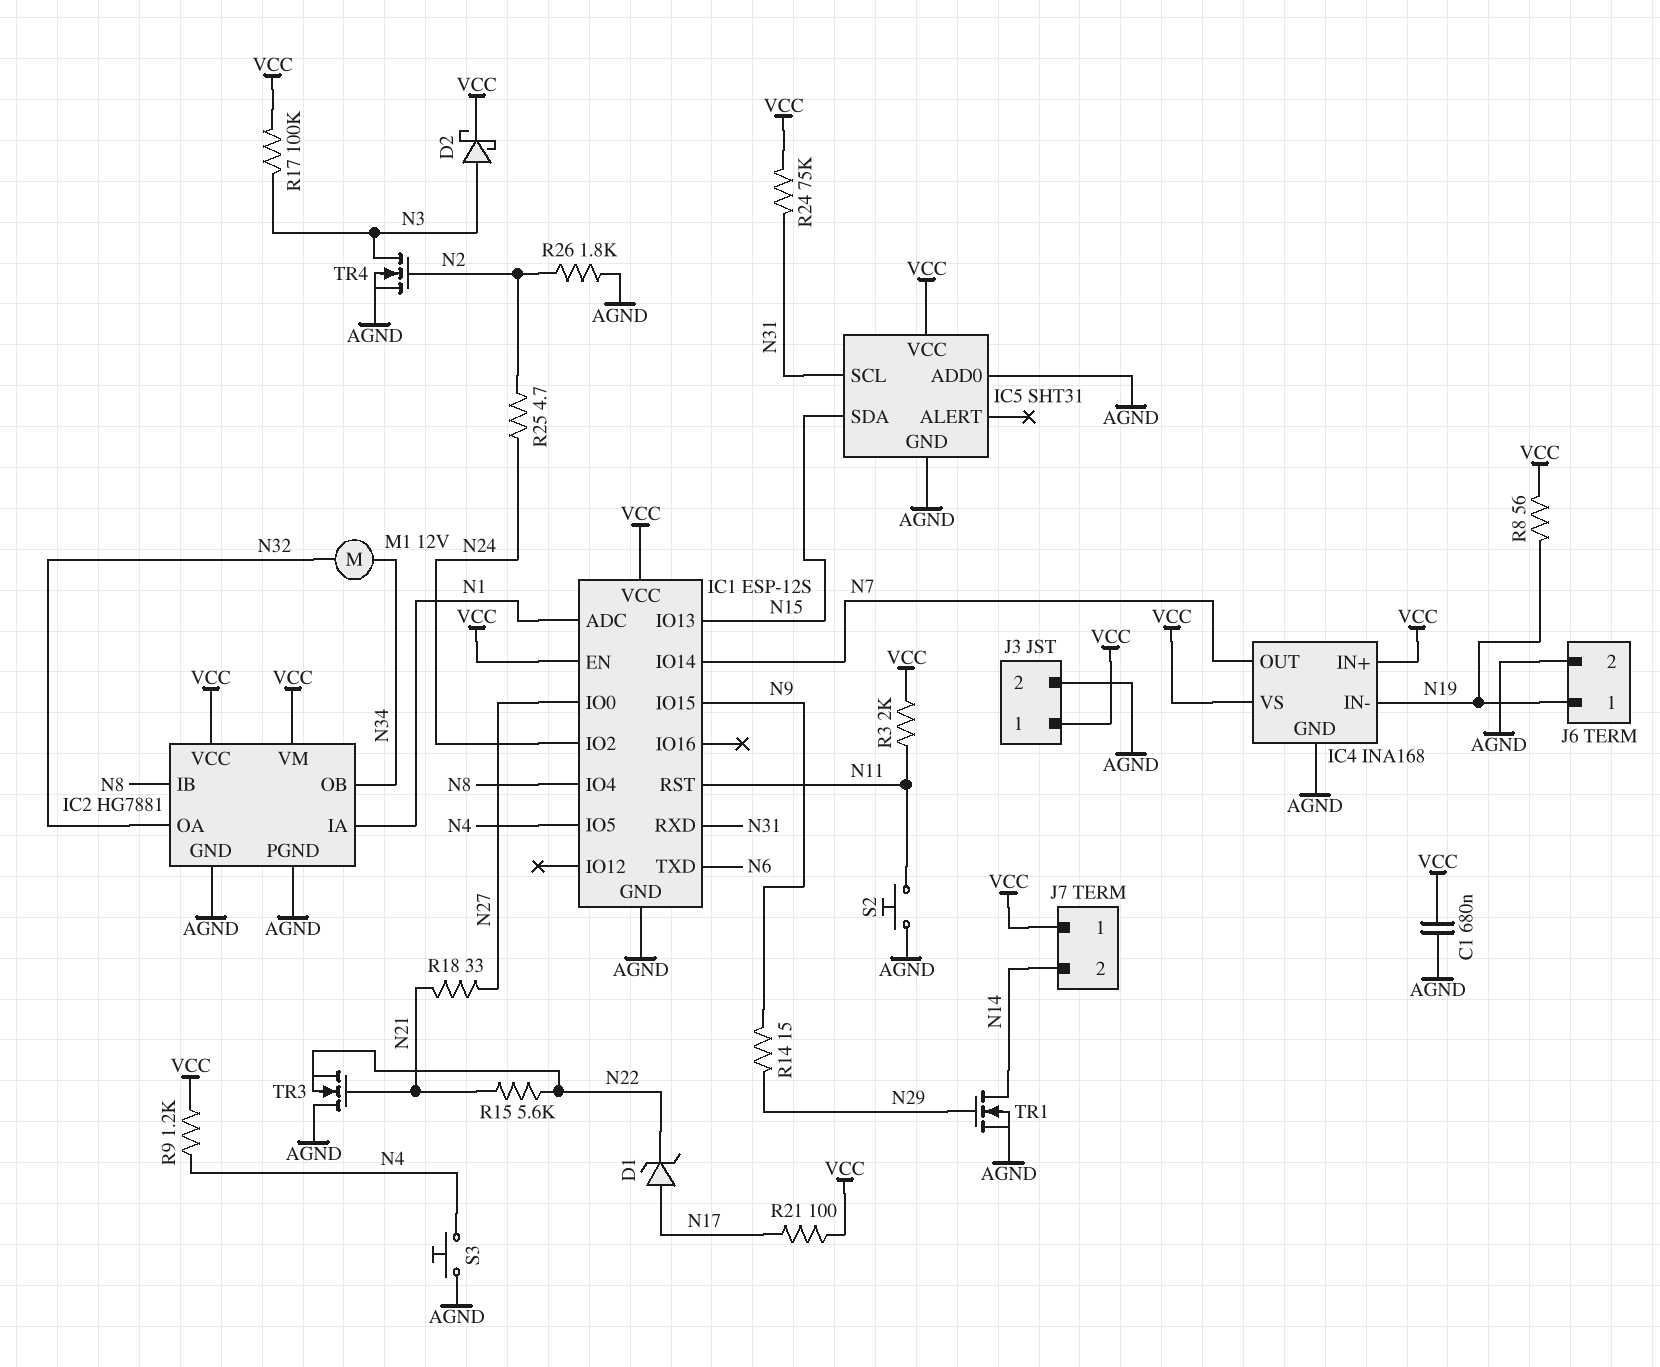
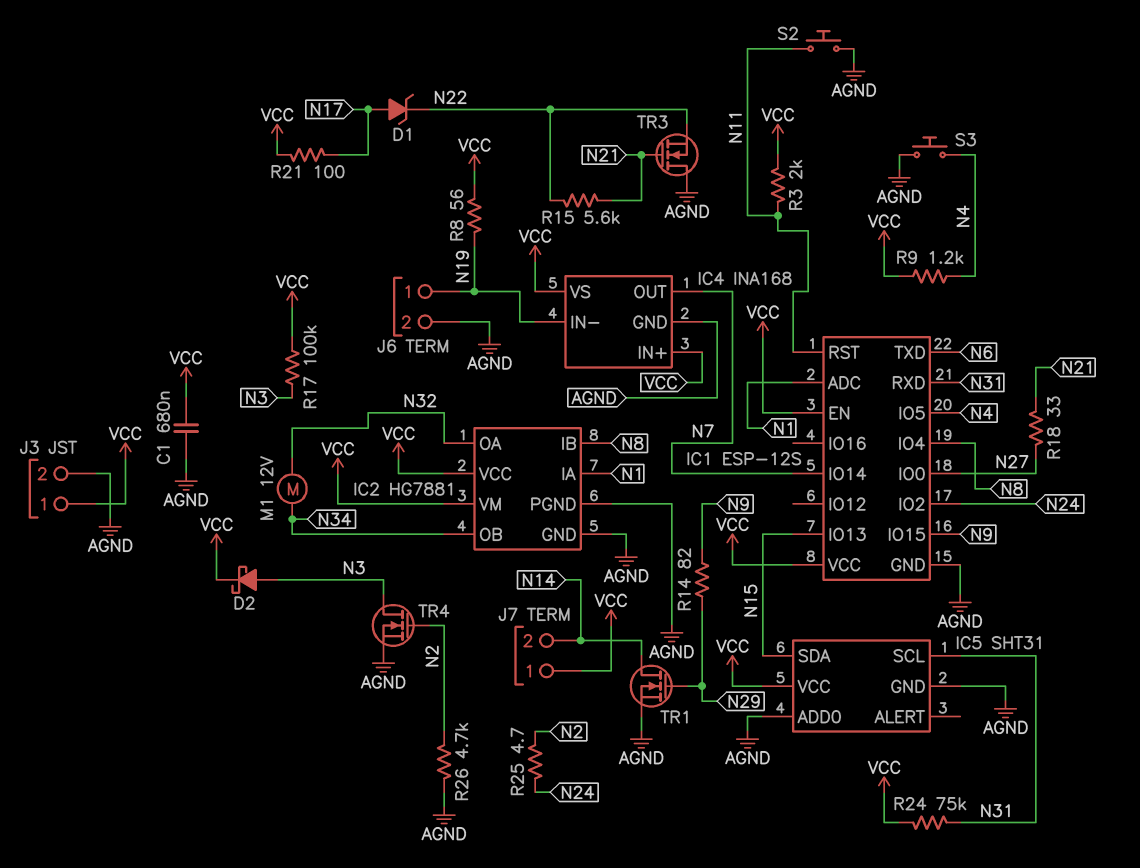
R14: 15 (N9, N29) -> 82 (N9, N29)
R26: 1.8k (AGND, N2) -> 4.7k (AGND, N2)

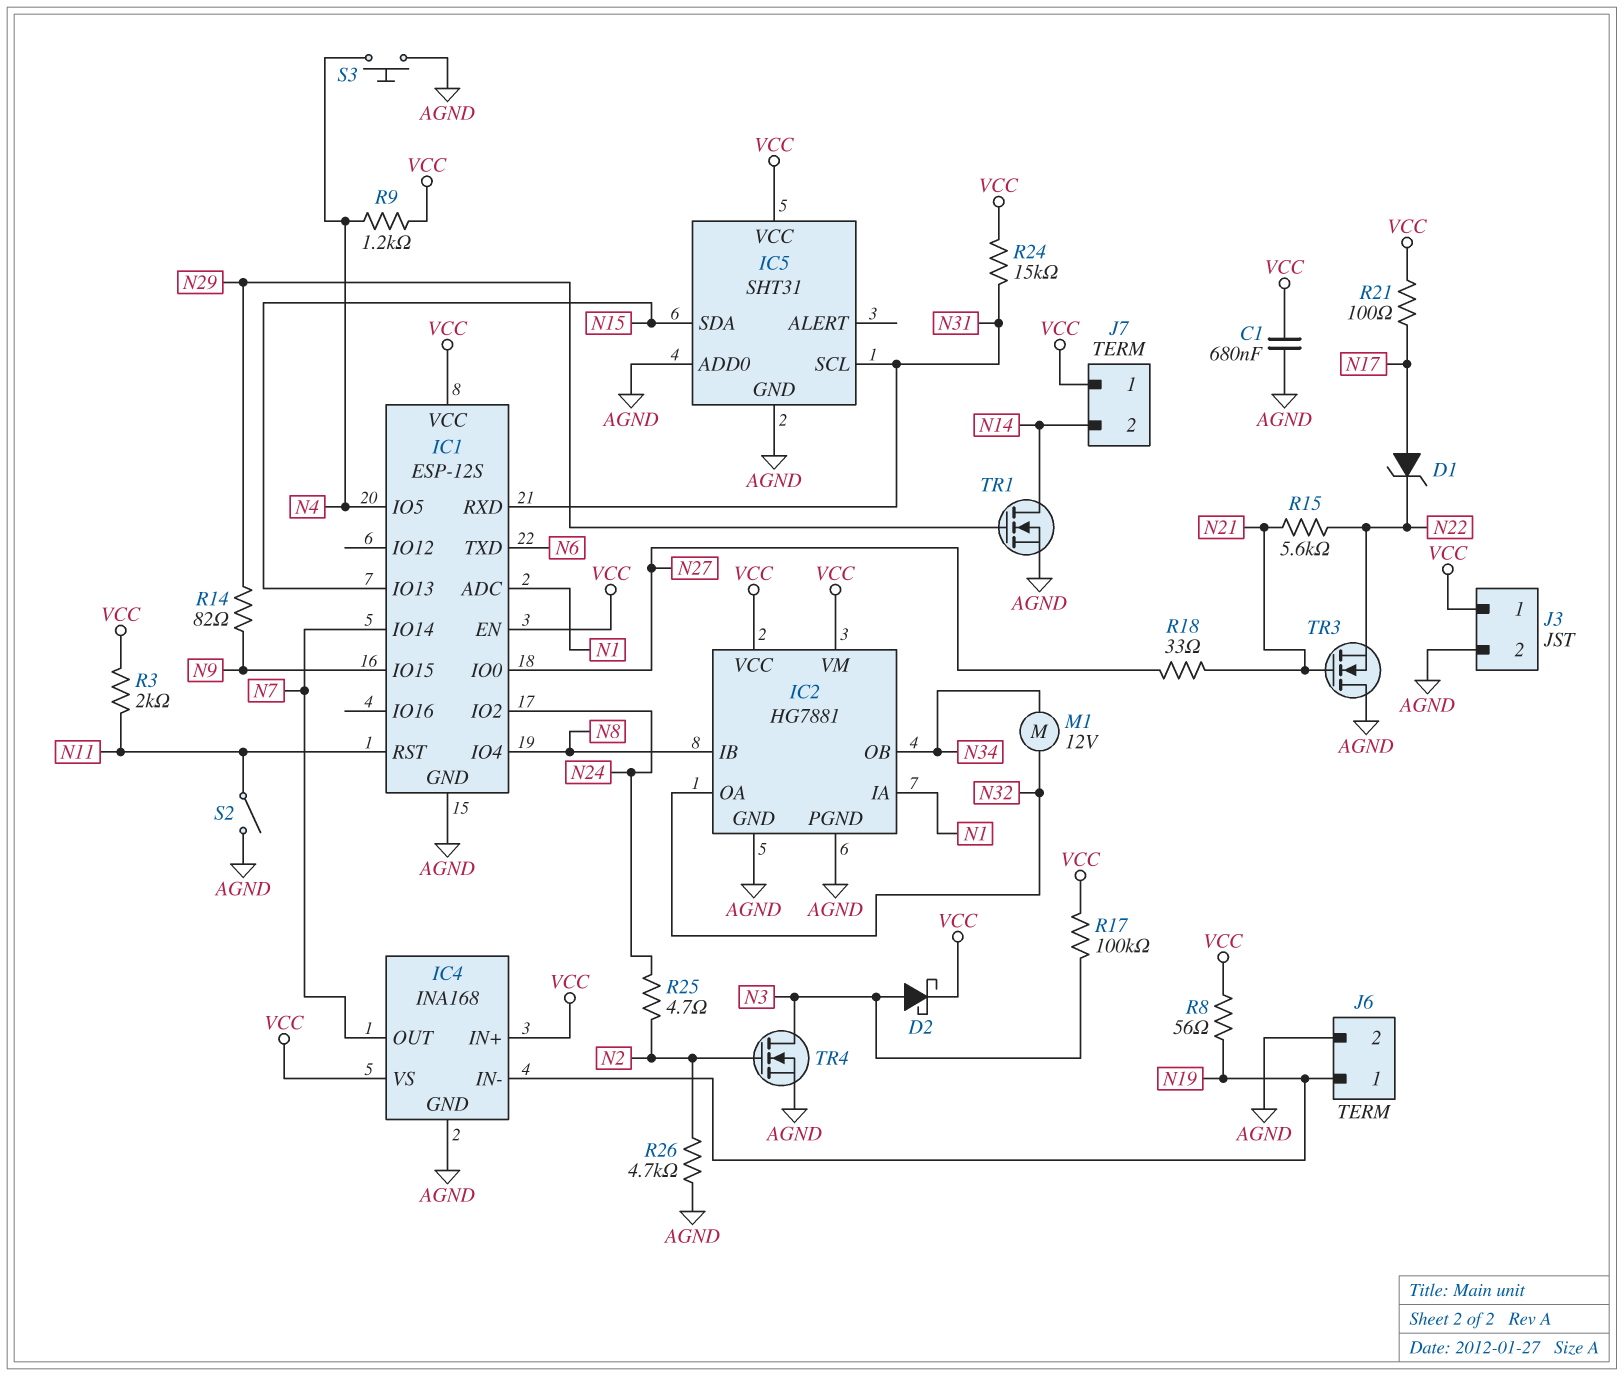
R24: 75k (N31, VCC) -> 15k (N31, VCC)
S2: button (AGND, N11) -> switch (AGND, N11)

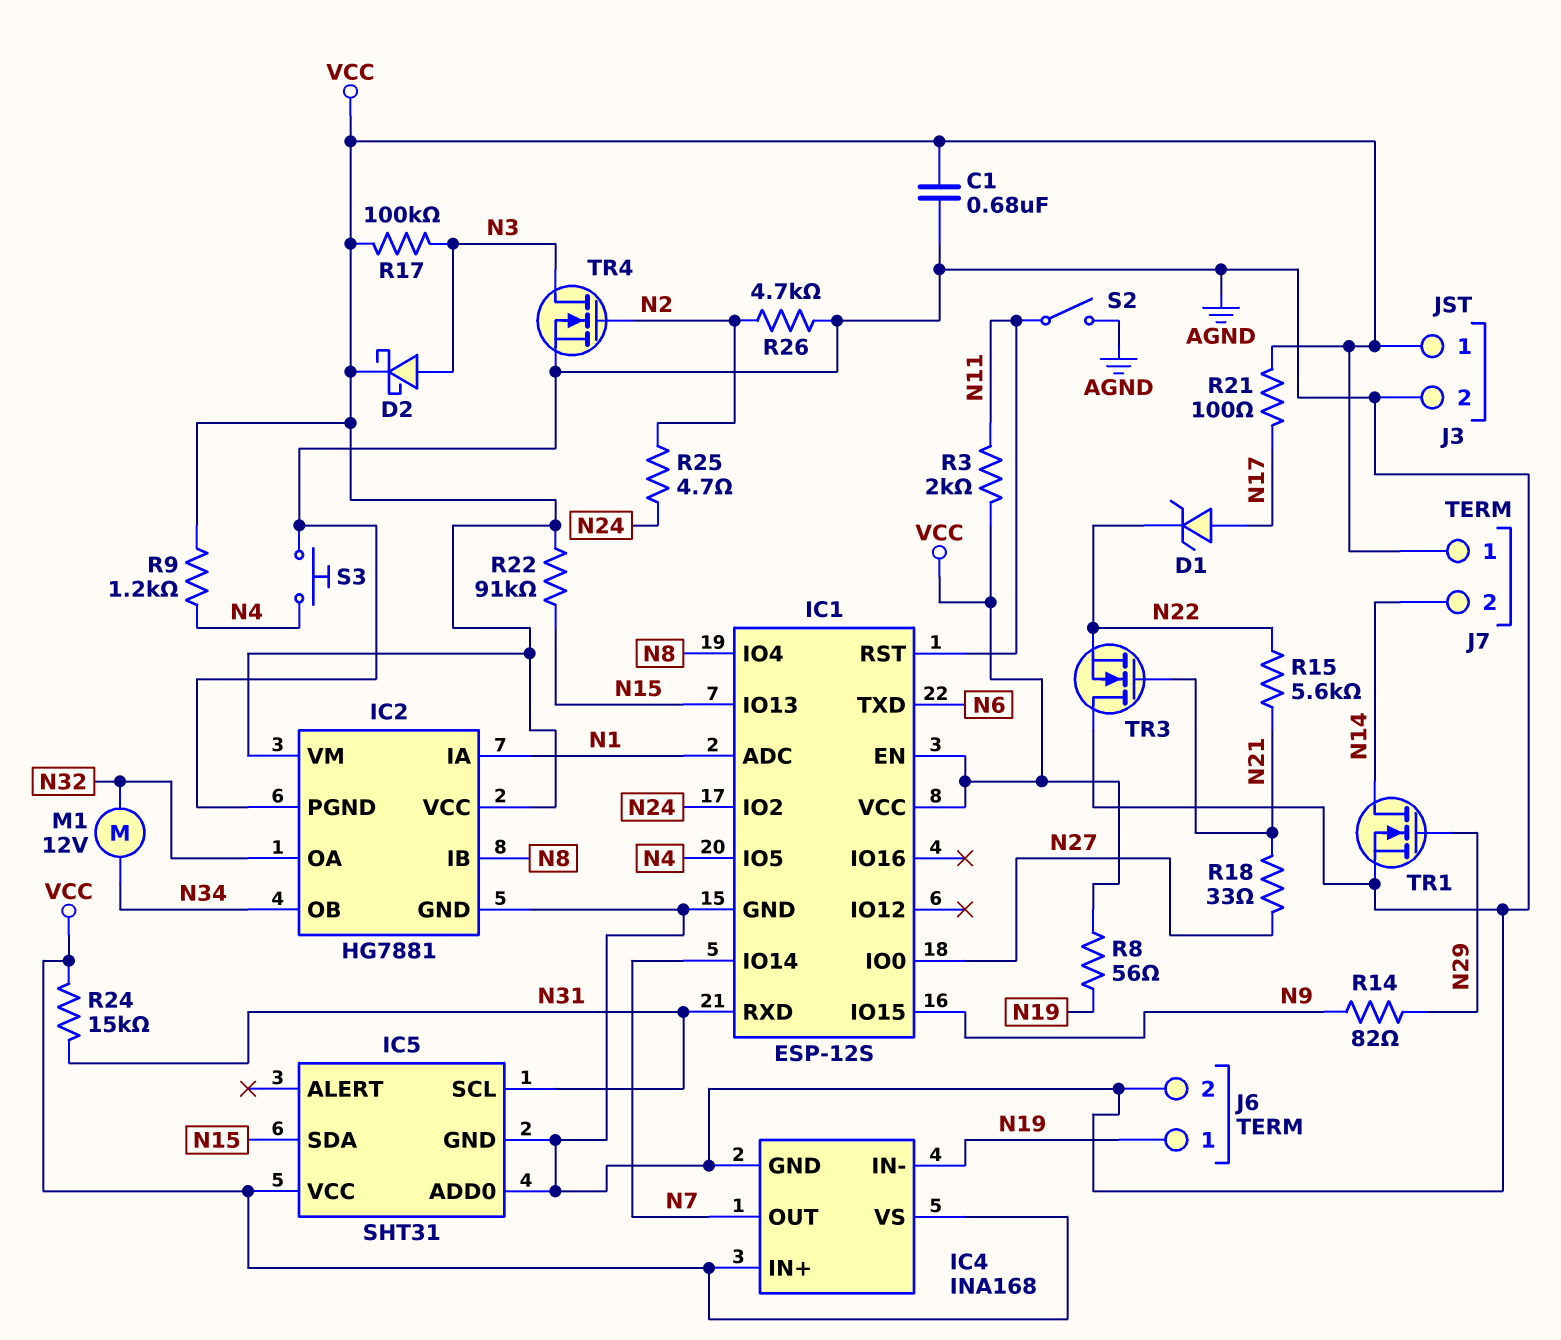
R22: none -> 91k (N15, VCC)

